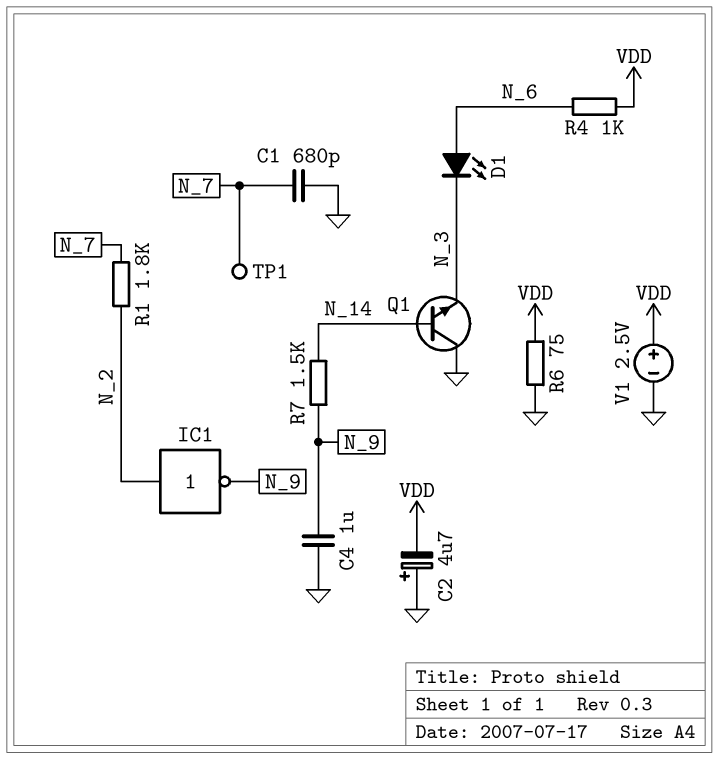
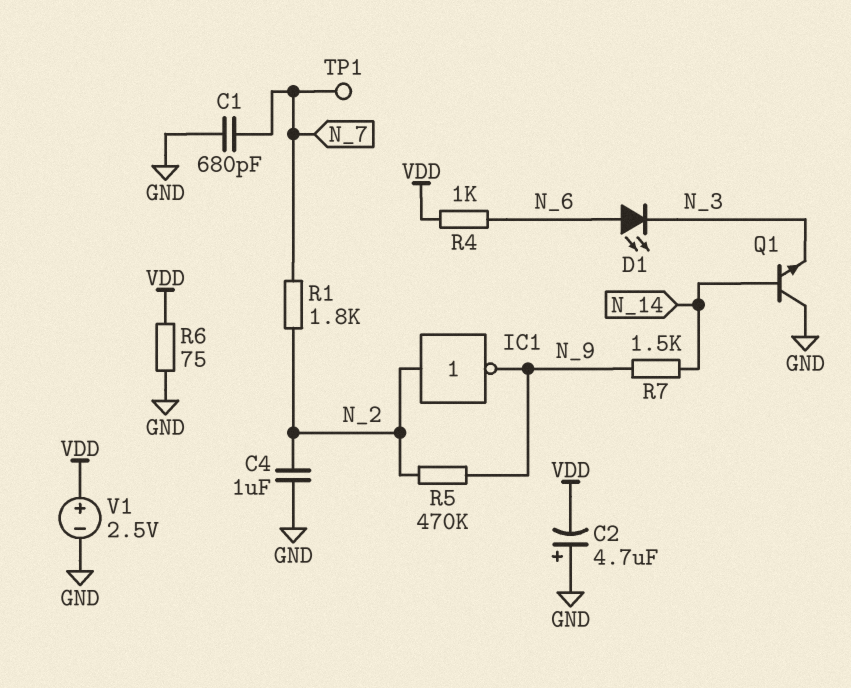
C4: 1uF (GND, N_9) -> 1uF (GND, N_2)
R5: none -> 470k (N_2, N_9)

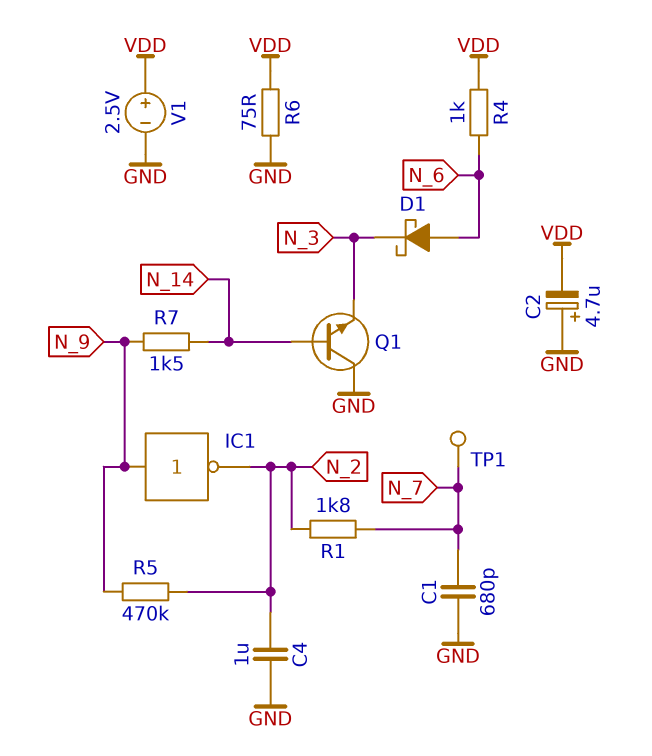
D1: LED (A N_6, K N_3) -> schottky (A N_6, K N_3)
IC1: NOT (in N_2, out N_9) -> NOT (in N_9, out N_2)

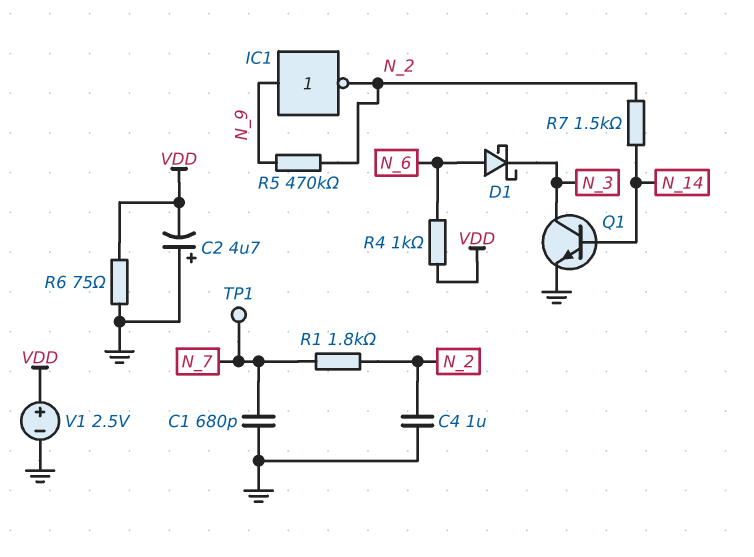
Q1: NPN (B N_14, C GND, E N_3) -> NPN (B N_14, C N_3, E GND)
R7: 1.5k (N_9, N_14) -> 1.5k (N_2, N_14)

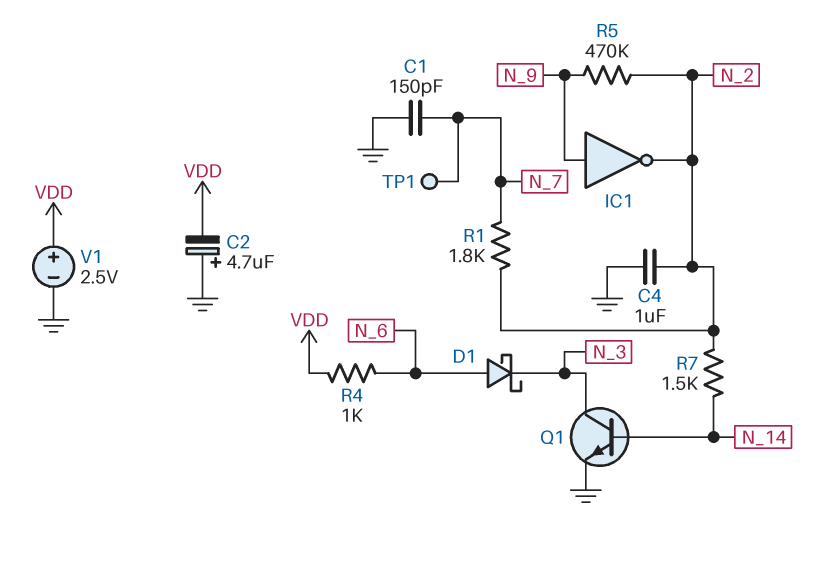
C1: 680pF (GND, N_7) -> 150pF (GND, N_7)
R6: 75 (GND, VDD) -> none

